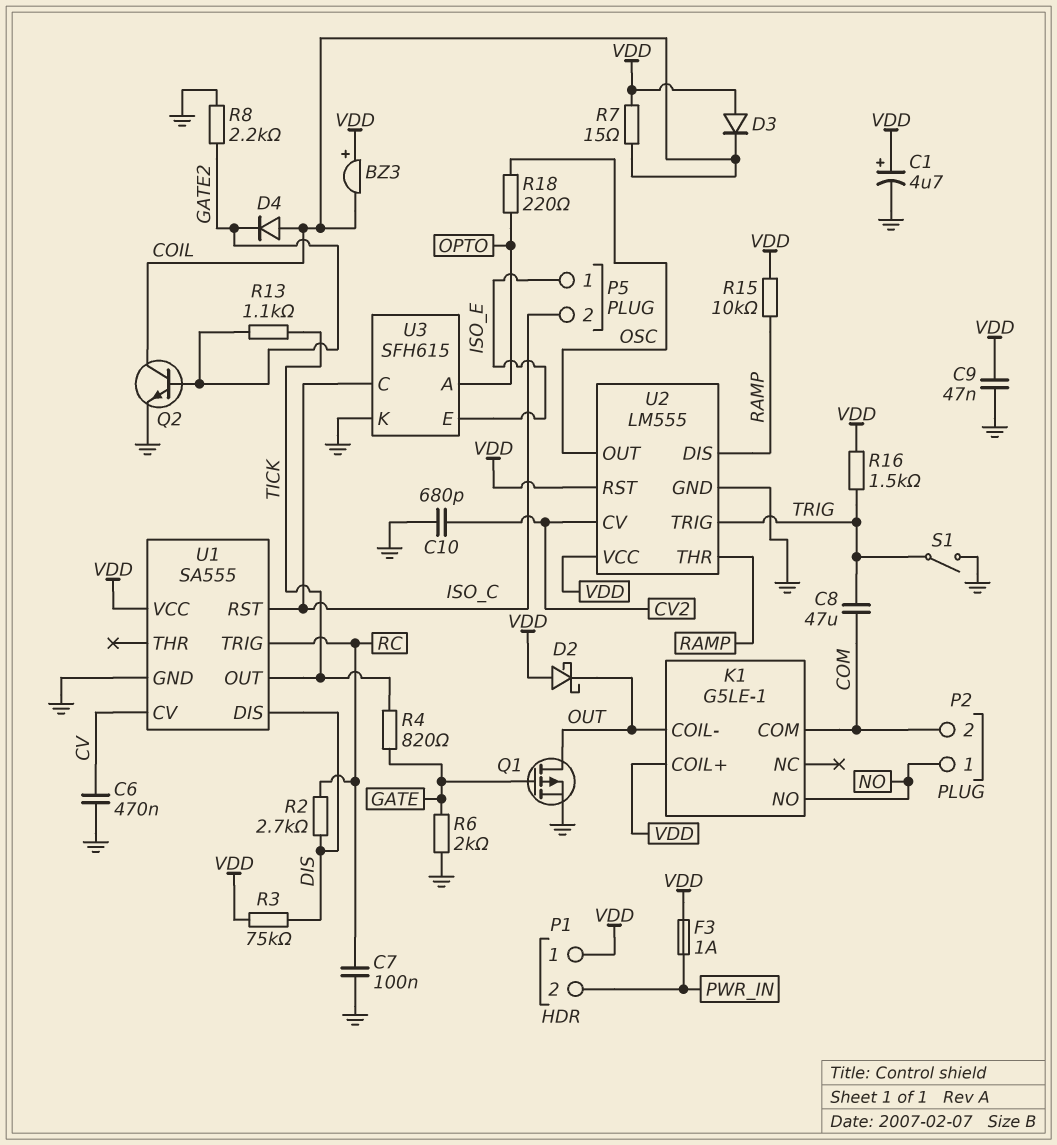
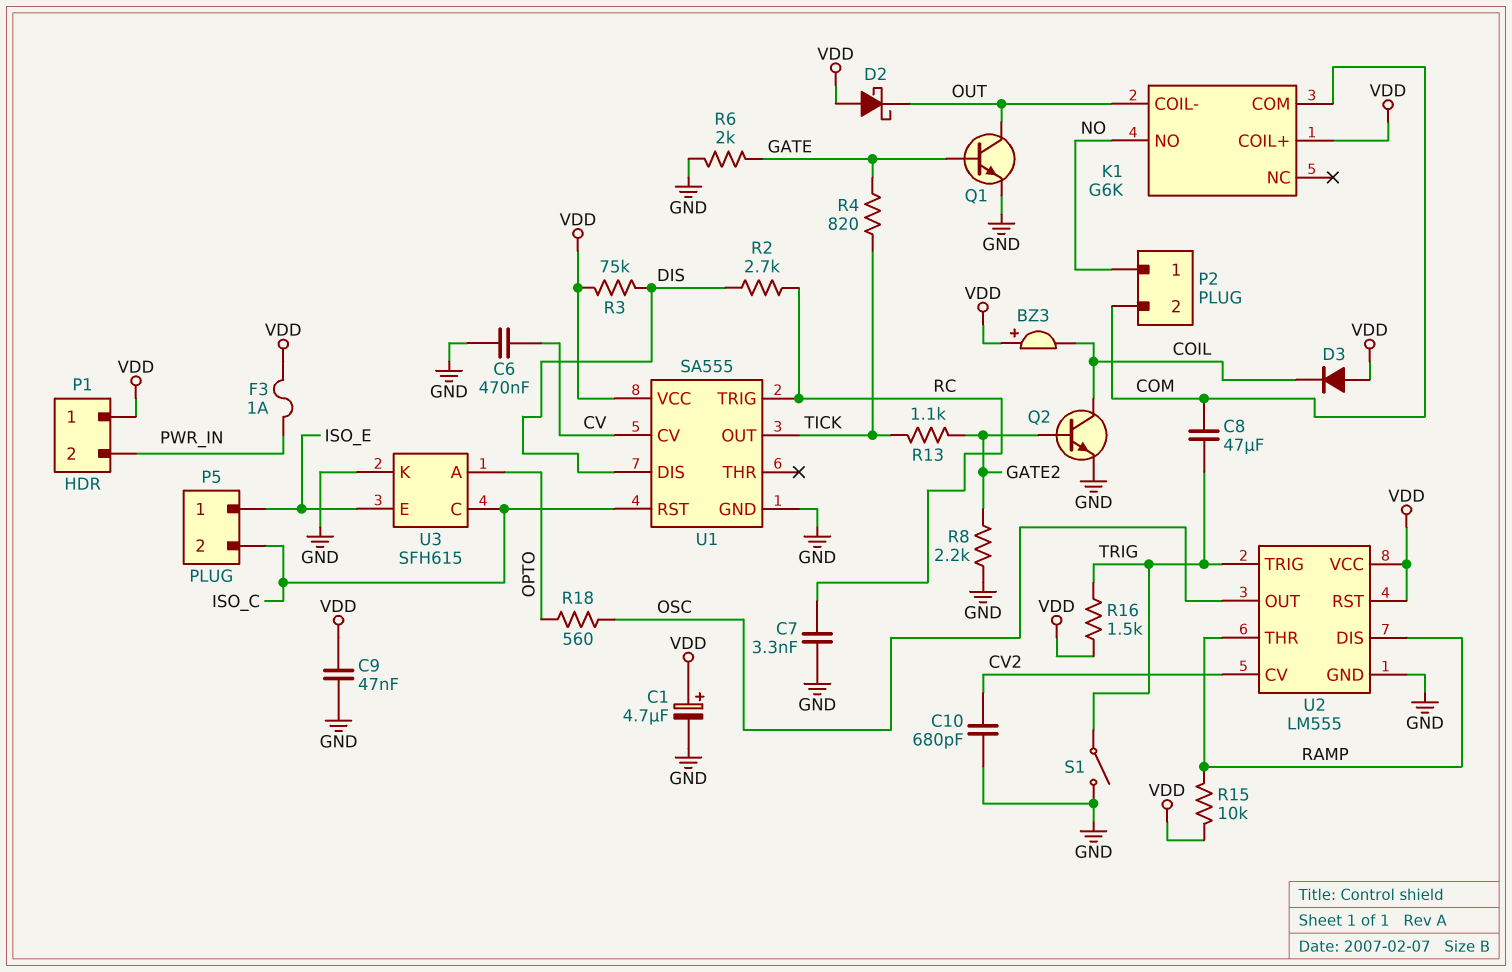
C7: 100nF (GND, RC) -> 3.3nF (GND, RC)
D4: diode (A COIL, K GATE2) -> none
K1: G5LE-1 -> G6K
Q1: PMOS (G GATE, D OUT, S GND) -> NPN (B GATE, C OUT, E GND)
R7: 15 (COIL, VDD) -> none
R18: 220 (OPTO, OSC) -> 560 (OPTO, OSC)

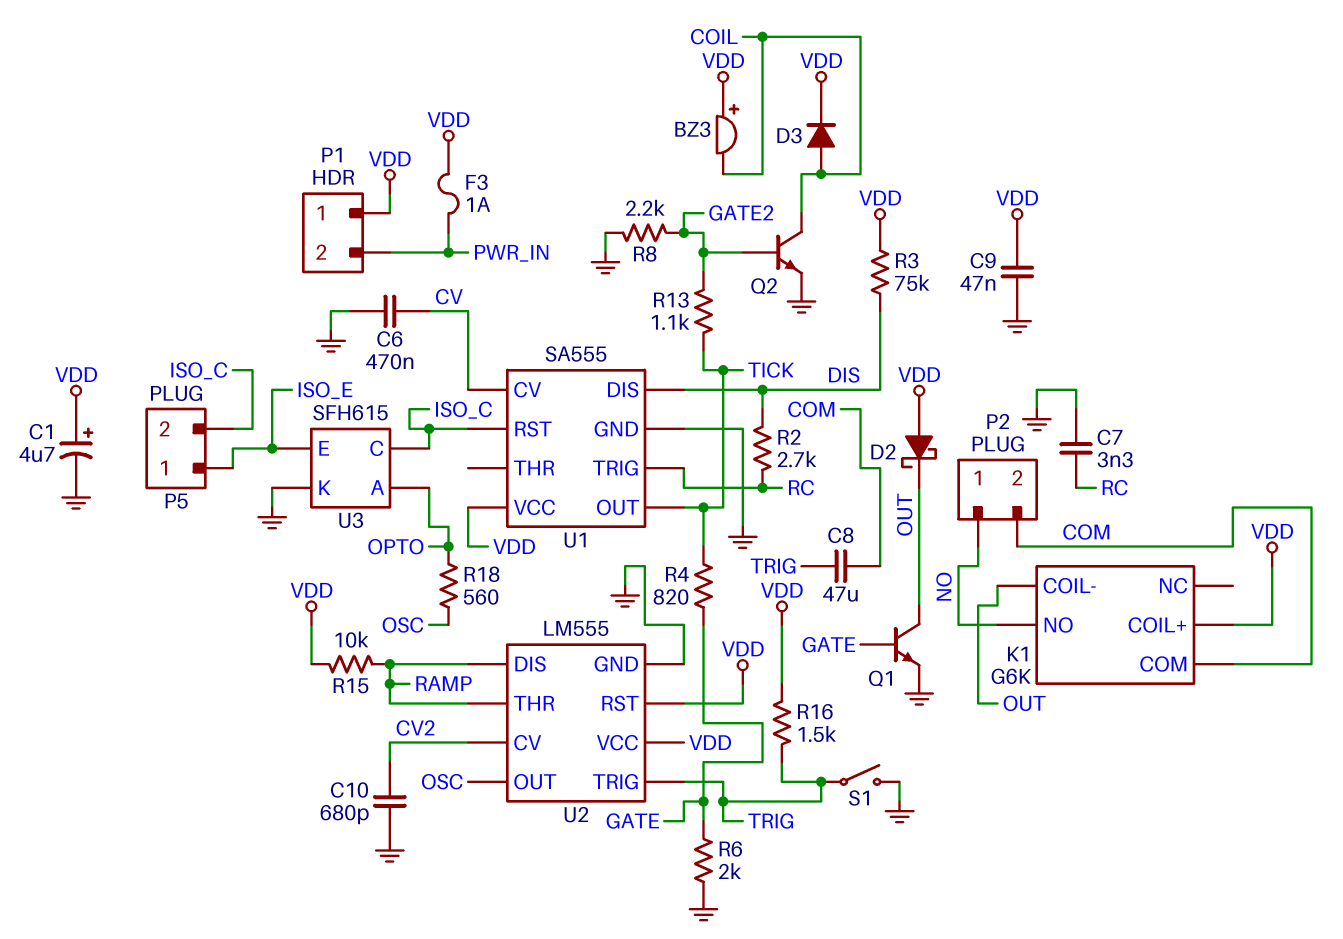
D3: diode (A VDD, K COIL) -> diode (A COIL, K VDD)

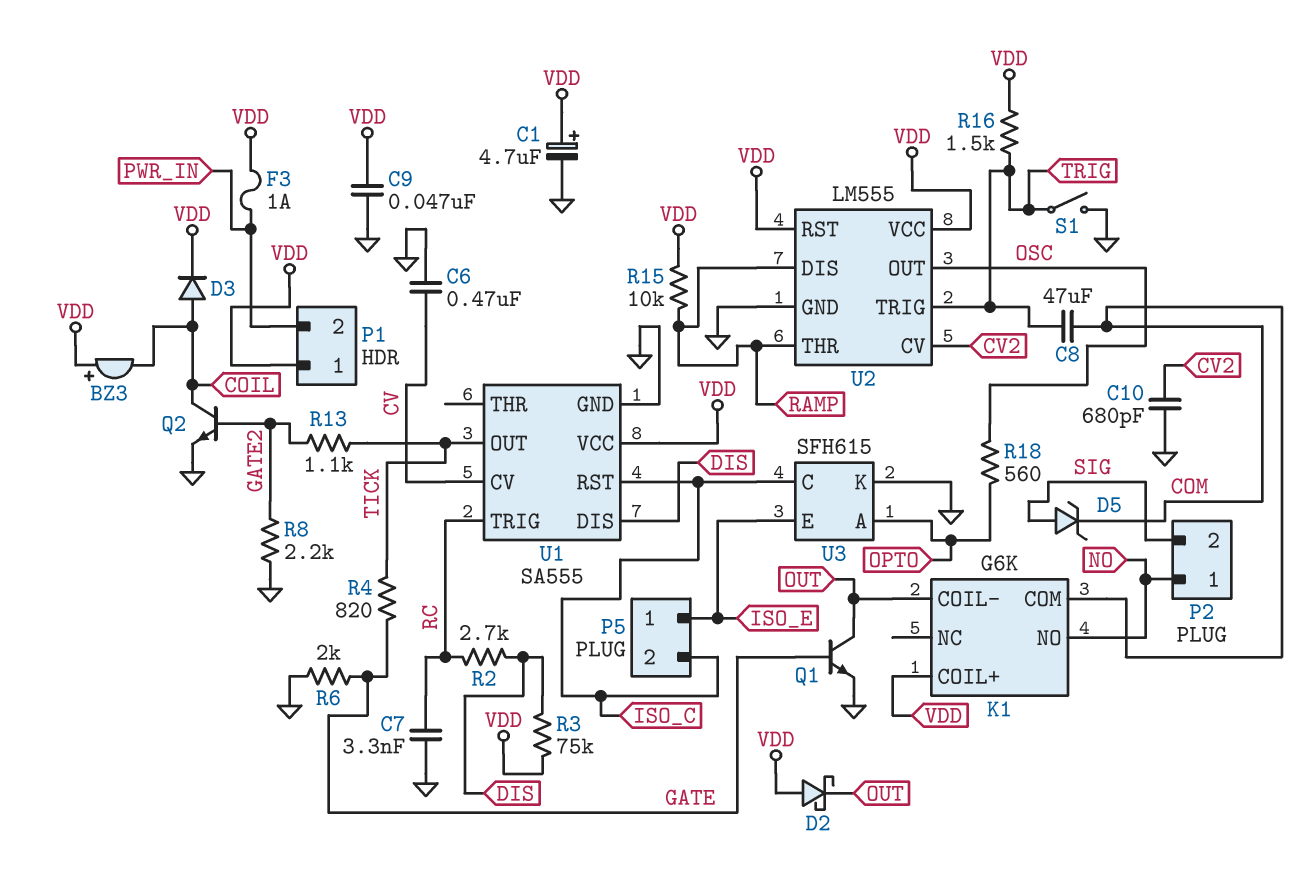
D5: none -> zener (A SIG, K COM)
P2 pin 2: COM -> SIG

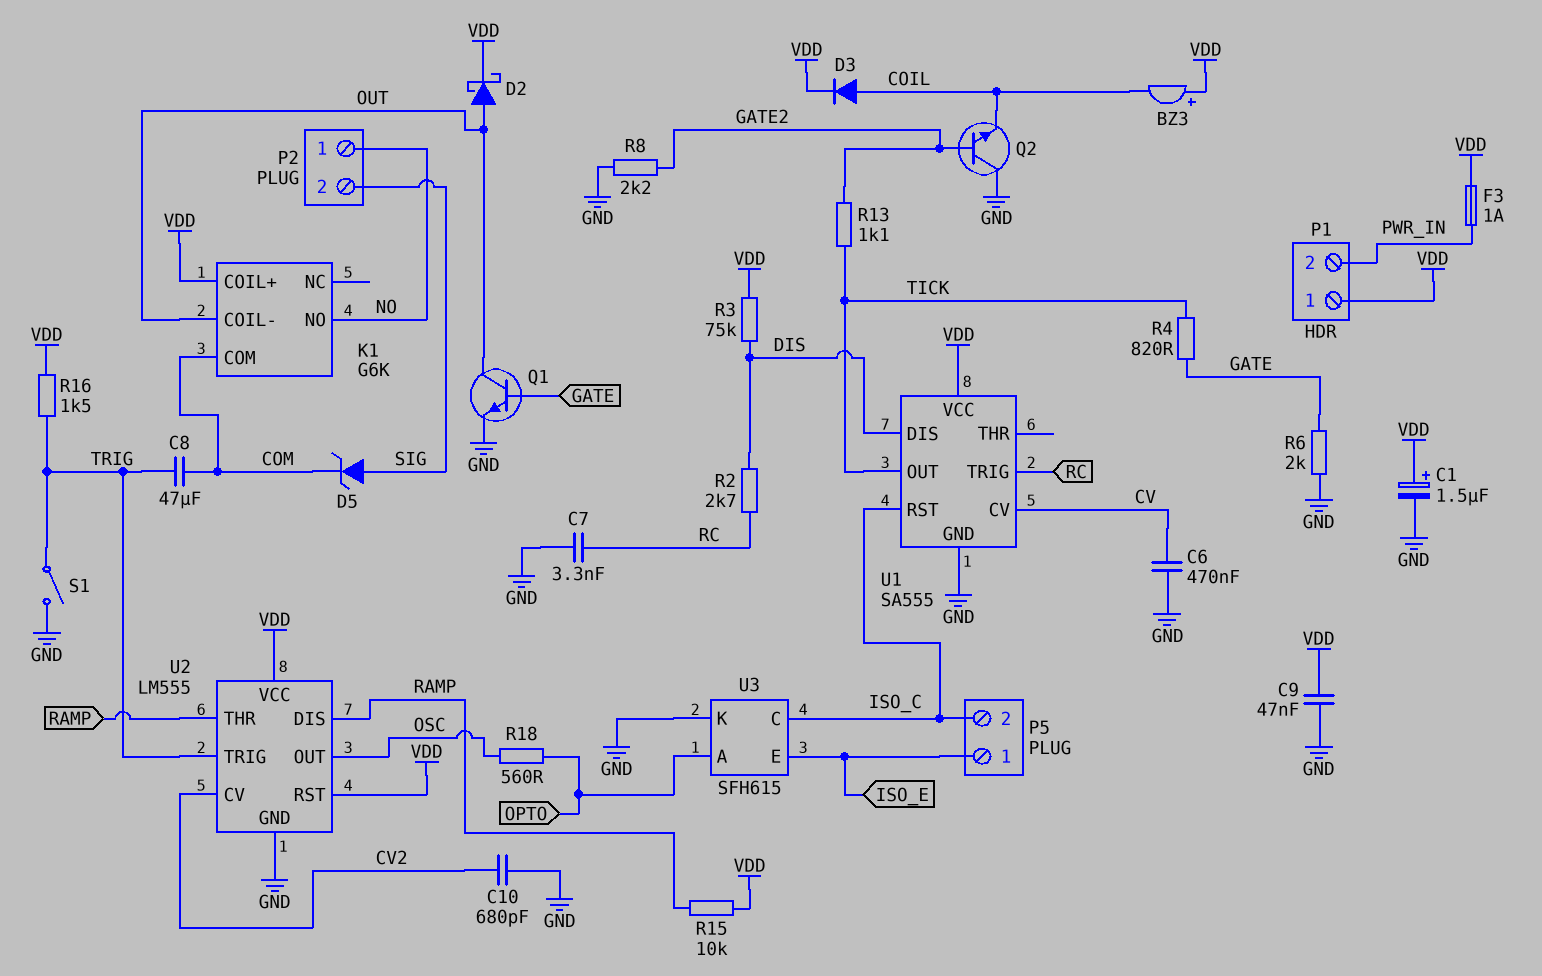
C1: 4.7uF (plus VDD, minus GND) -> 1.5uF (plus VDD, minus GND)
D2: schottky (A VDD, K OUT) -> schottky (A OUT, K VDD)
Q2: NPN (B GATE2, C COIL, E GND) -> NPN (B GATE2, C GND, E COIL)

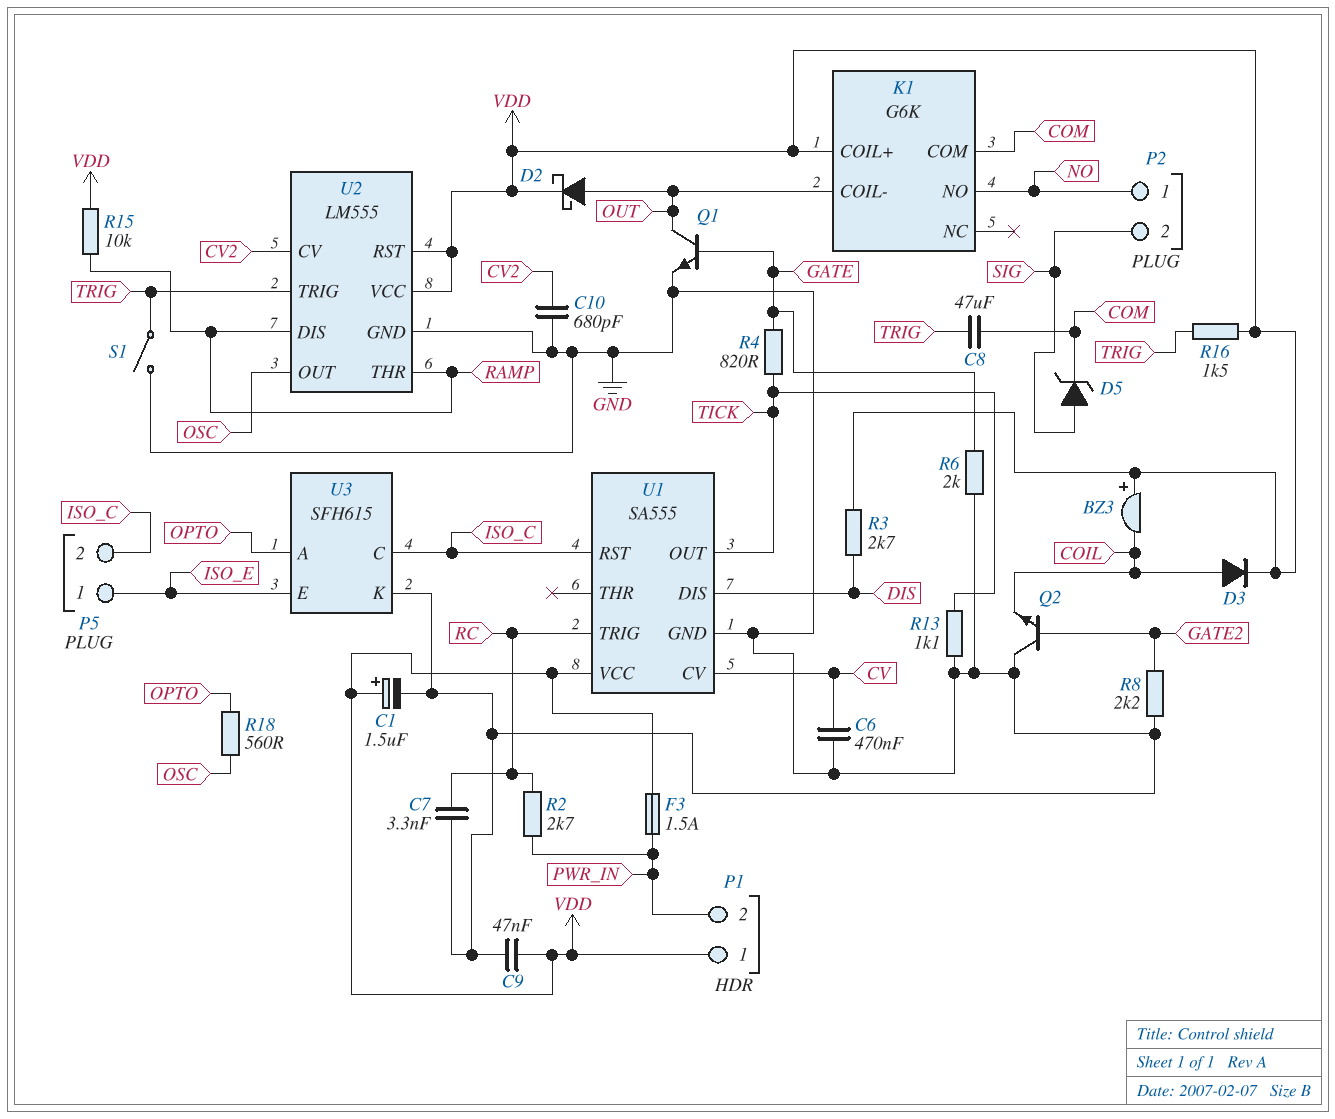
F3: 1A (PWR_IN, VDD) -> 1.5A (PWR_IN, VDD)
R2: 2.7k (DIS, RC) -> 2.7k (PWR_IN, RC)
R3: 75k (DIS, VDD) -> 2.7k (DIS, VDD)
R13: 1.1k (GATE2, TICK) -> 1.1k (GND, TICK)

